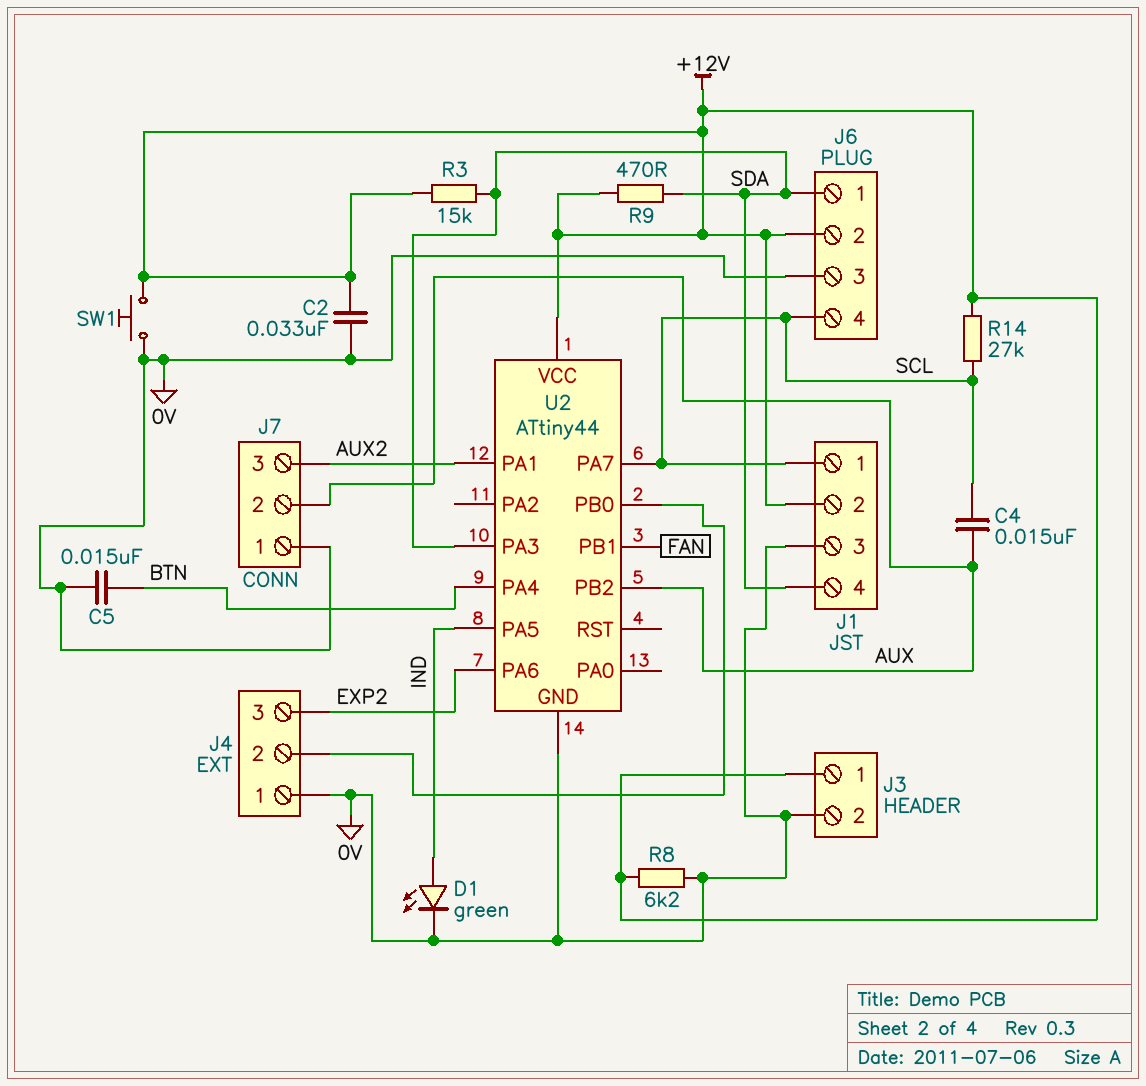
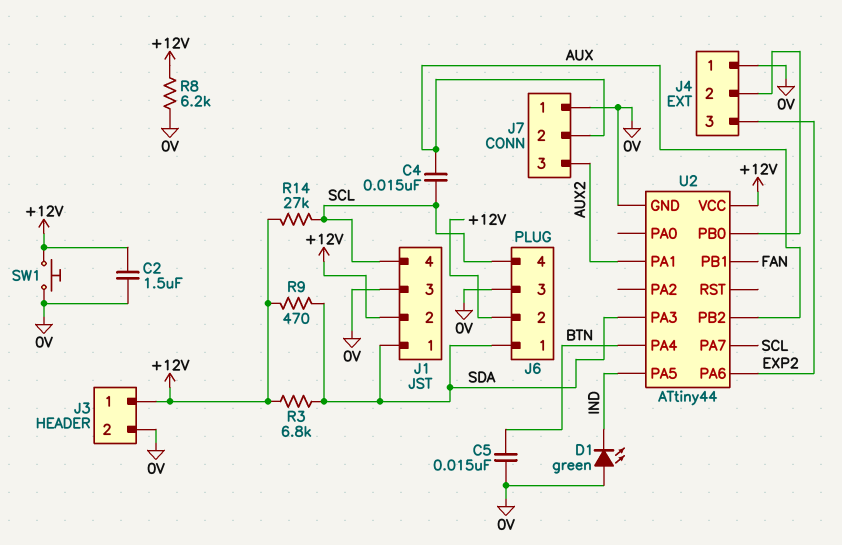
C2: 33nF (+12V, 0V) -> 1.5uF (+12V, 0V)
D1: LED green (A IND, K 0V) -> LED green (A 0V, K IND)
J1 pin 1: SCL -> SDA
J1 pin 4: SDA -> SCL
R3: 15k (+12V, SDA) -> 6.8k (+12V, SDA)

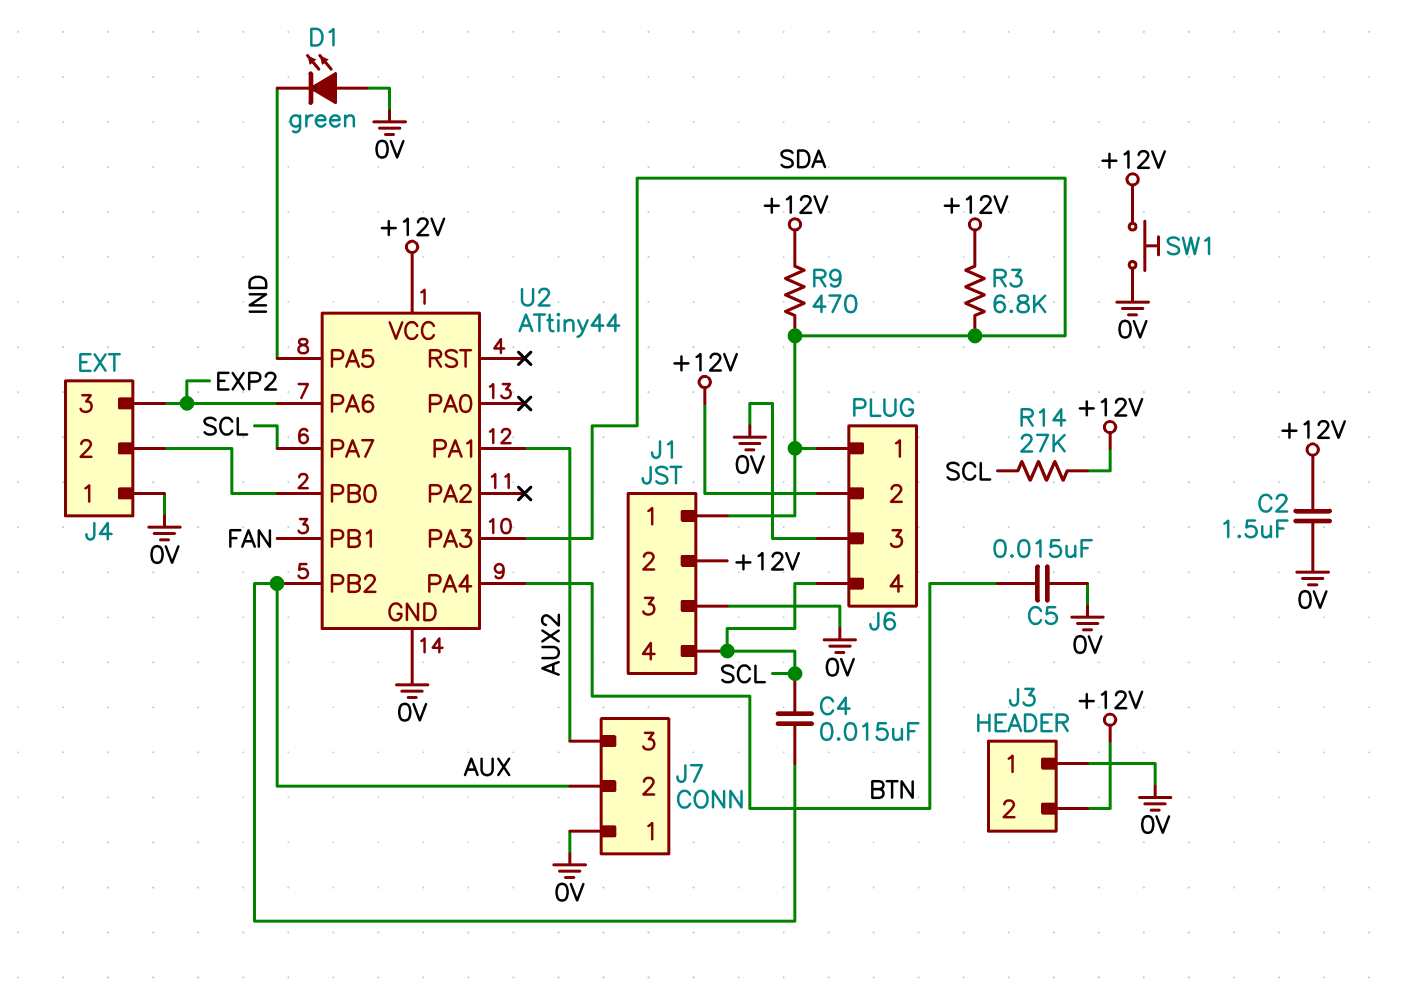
J3 pin 1: +12V -> 0V
J3 pin 2: 0V -> +12V
R8: 6.2k (+12V, 0V) -> none

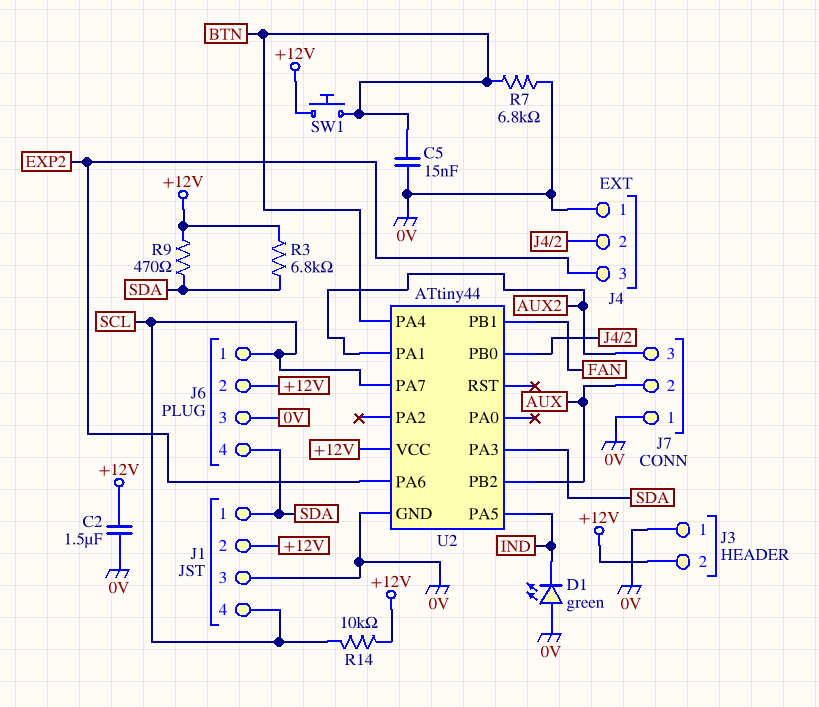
C4: 15nF (AUX, SCL) -> none
J6 pin 1: SDA -> SCL
J6 pin 4: SCL -> SDA
R7: none -> 6.8k (0V, BTN)
R14: 27k (+12V, SCL) -> 10k (+12V, SCL)
SW1: button (+12V, 0V) -> button (+12V, BTN)

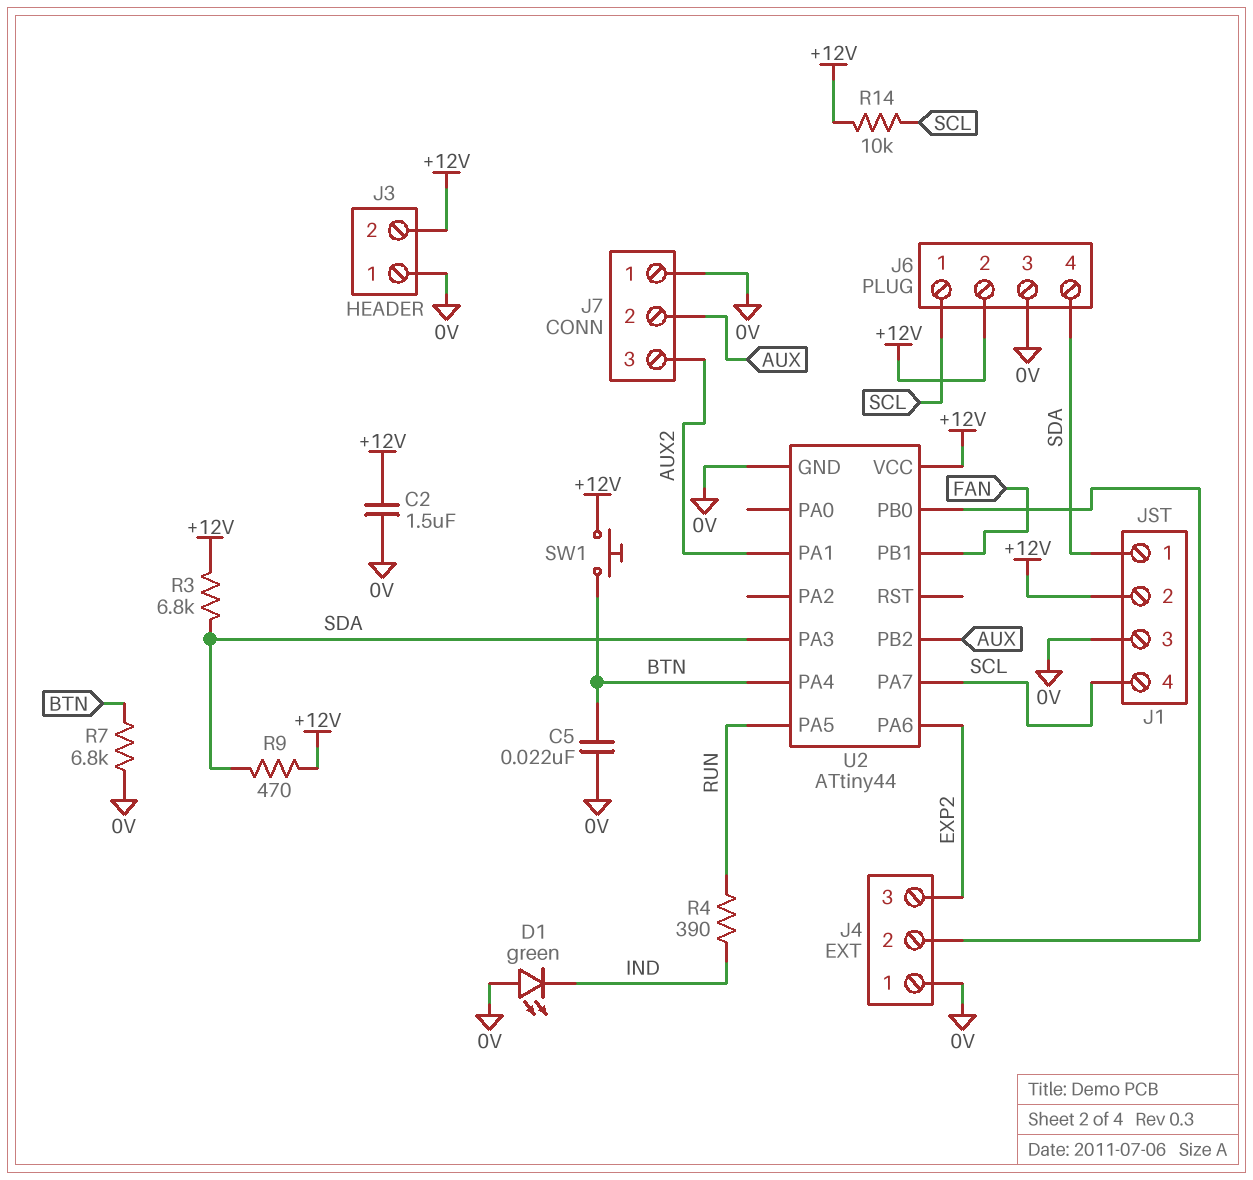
C5: 15nF (0V, BTN) -> 22nF (0V, BTN)
R4: none -> 390 (IND, RUN)
U2 pin PA5: IND -> RUN

